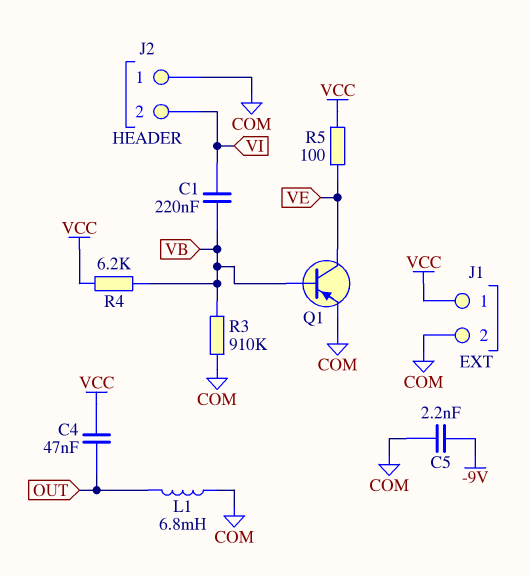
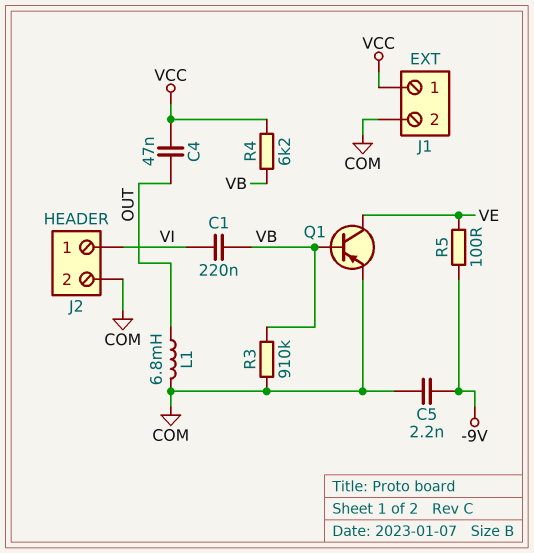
J2 pin 1: COM -> VI
J2 pin 2: VI -> COM
R5: 100 (VCC, VE) -> 100 (-9V, VE)

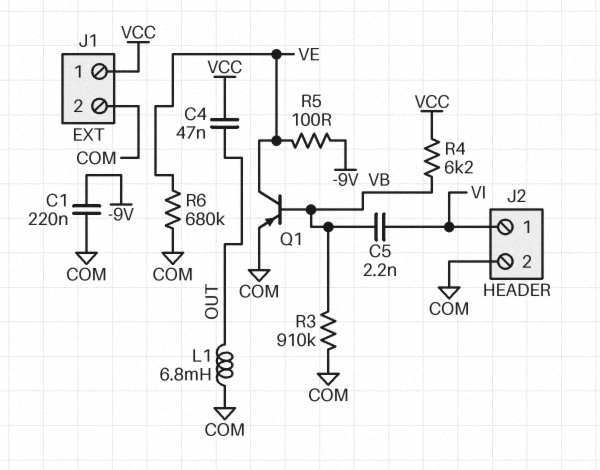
C1: 220nF (VB, VI) -> 220nF (-9V, COM)
C5: 2.2nF (-9V, COM) -> 2.2nF (VB, VI)
R6: none -> 680k (COM, VE)

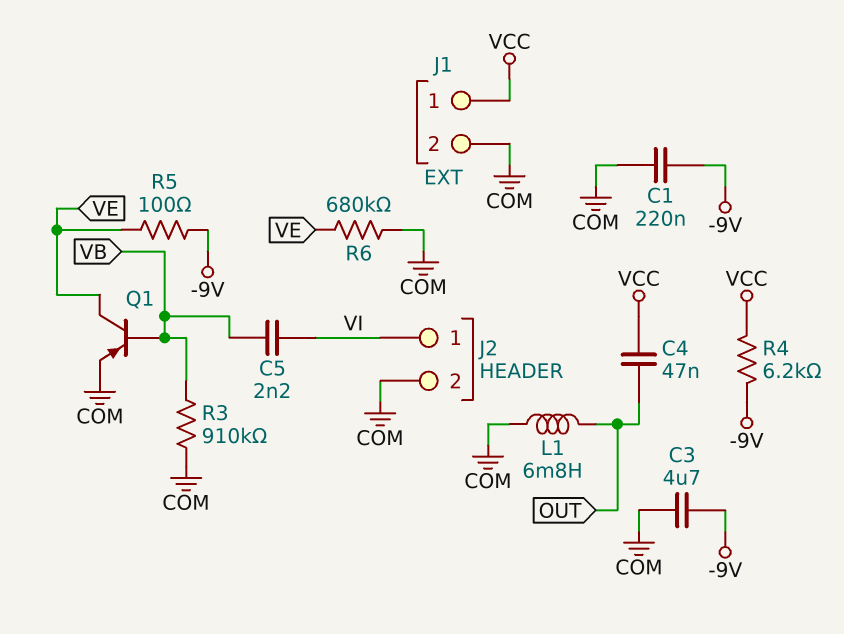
C3: none -> 4.7uF (-9V, COM)
R4: 6.2k (VB, VCC) -> 6.2k (-9V, VCC)

